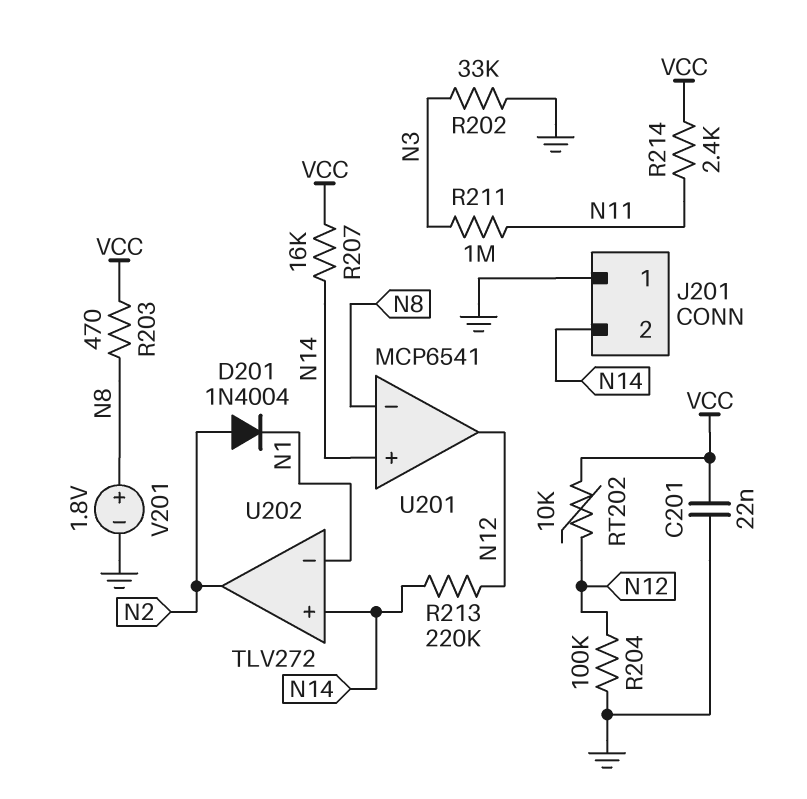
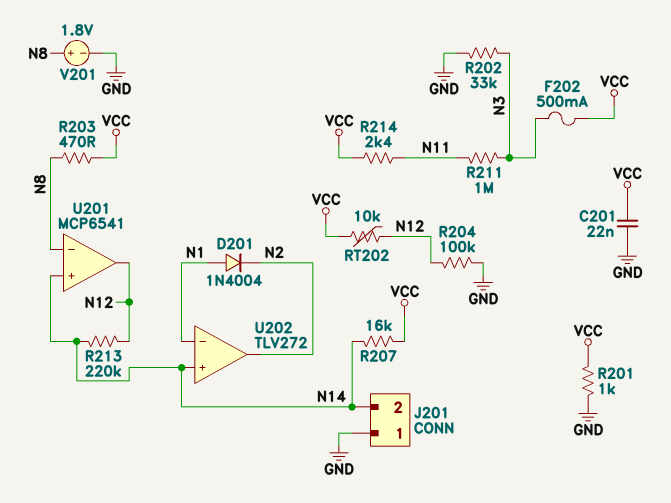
D201: diode 1N4004 (A N2, K N1) -> diode 1N4004 (A N1, K N2)
F202: none -> 500mA (N3, VCC)
R201: none -> 1k (GND, VCC)

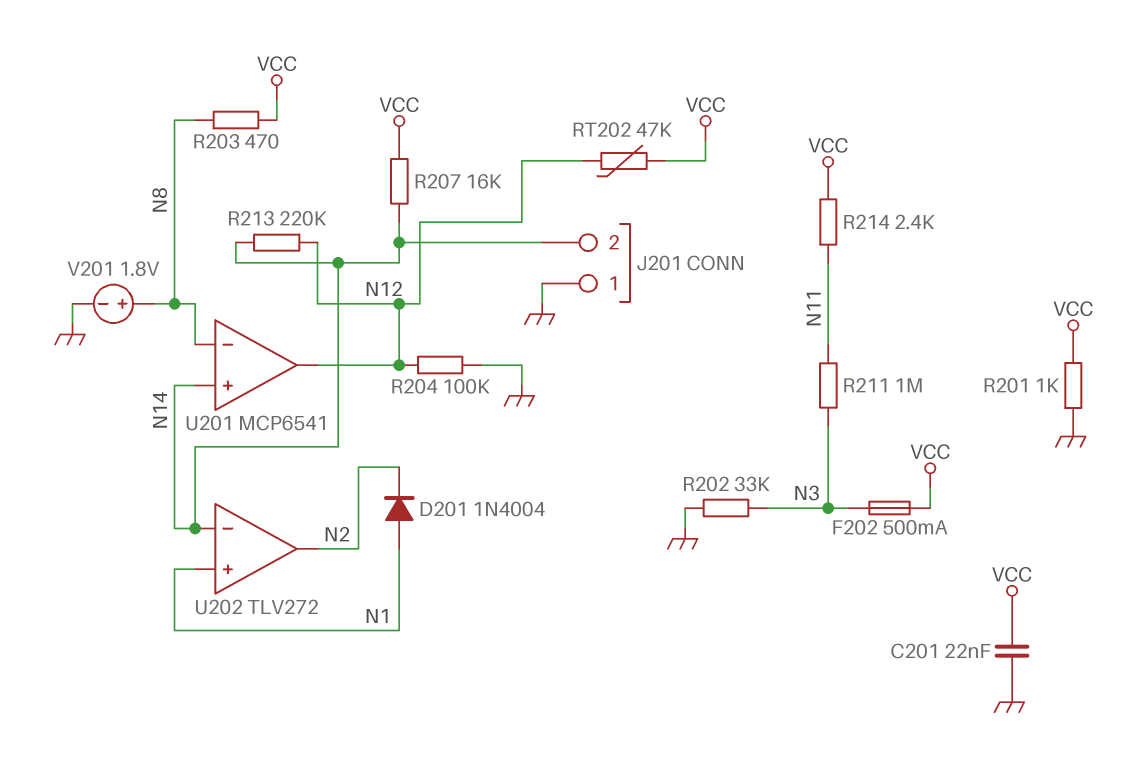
RT202: 10k (N12, VCC) -> 47k (N12, VCC)
U202 pin in+: N14 -> N1
U202 pin in-: N1 -> N14

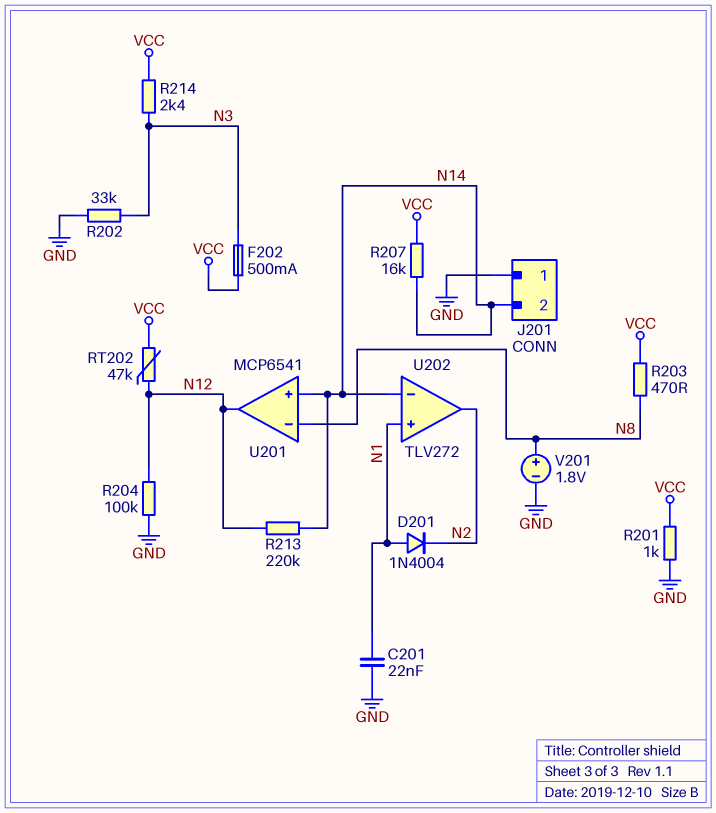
C201: 22nF (GND, VCC) -> 22nF (GND, N1)
R211: 1M (N3, N11) -> none
R214: 2.4k (N11, VCC) -> 2.4k (N3, VCC)

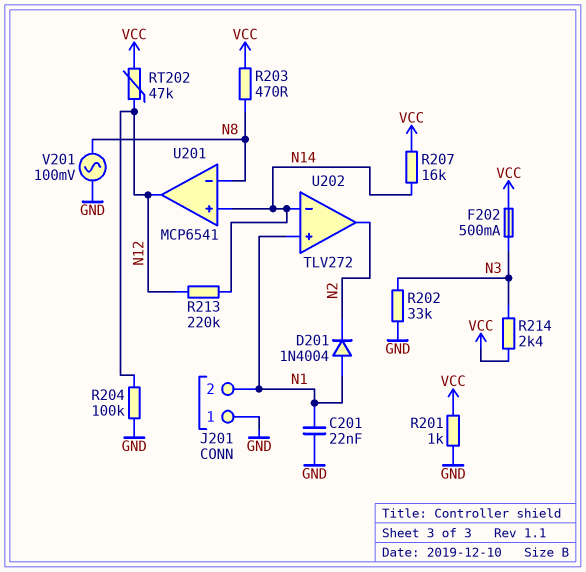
J201 pin 2: N14 -> N1
V201: 1.8V (plus N8, minus GND) -> AC 100mV (GND, N8)

